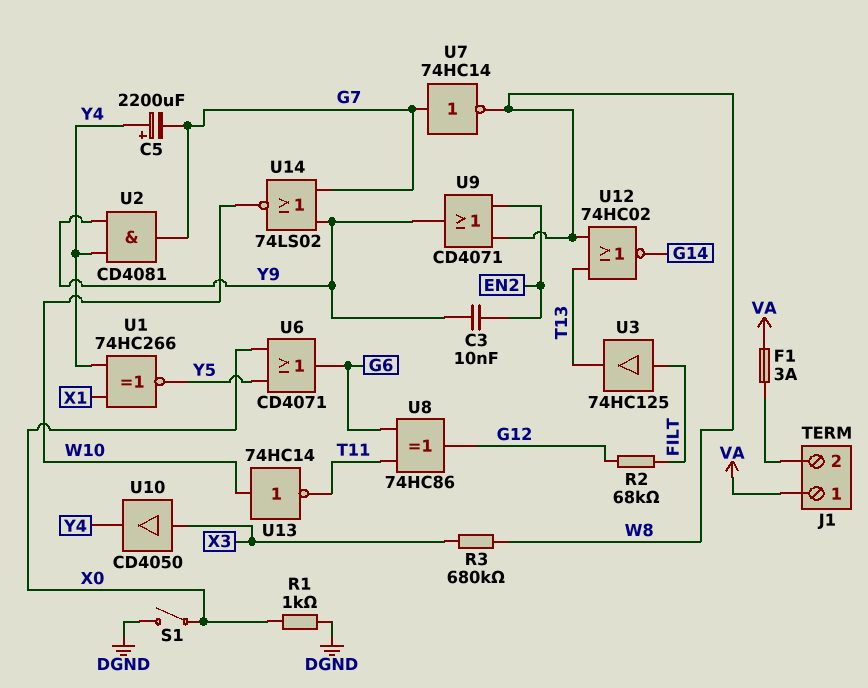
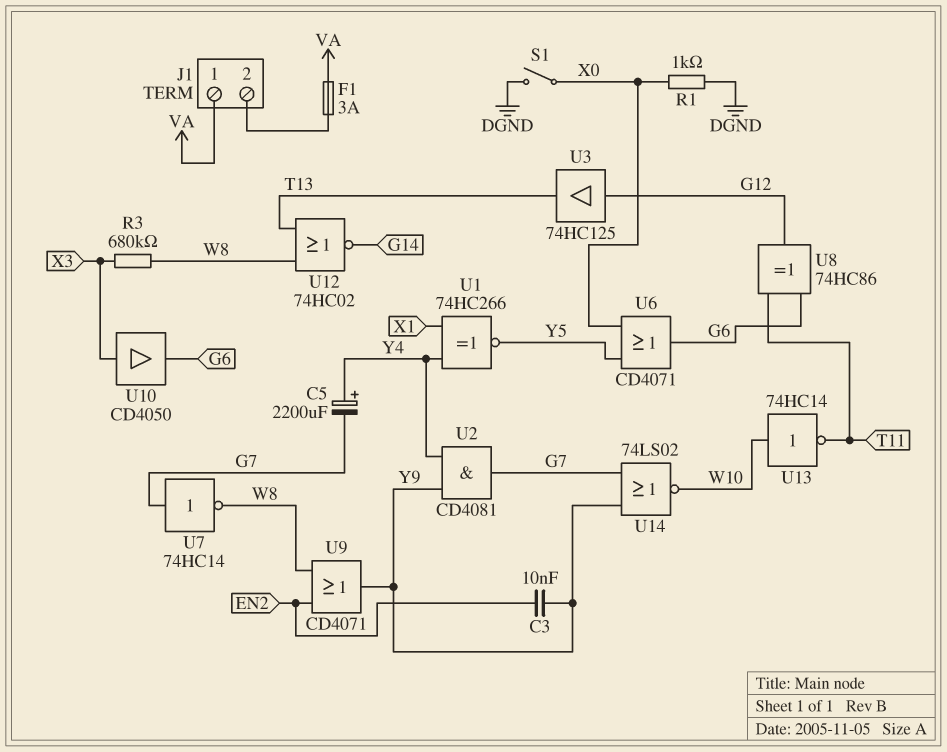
R2: 68k (FILT, G12) -> none
U3: buffer 74HC125 (in FILT, out T13) -> buffer 74HC125 (in G12, out T13)
U10: buffer CD4050 (in X3, out Y4) -> buffer CD4050 (in X3, out G6)

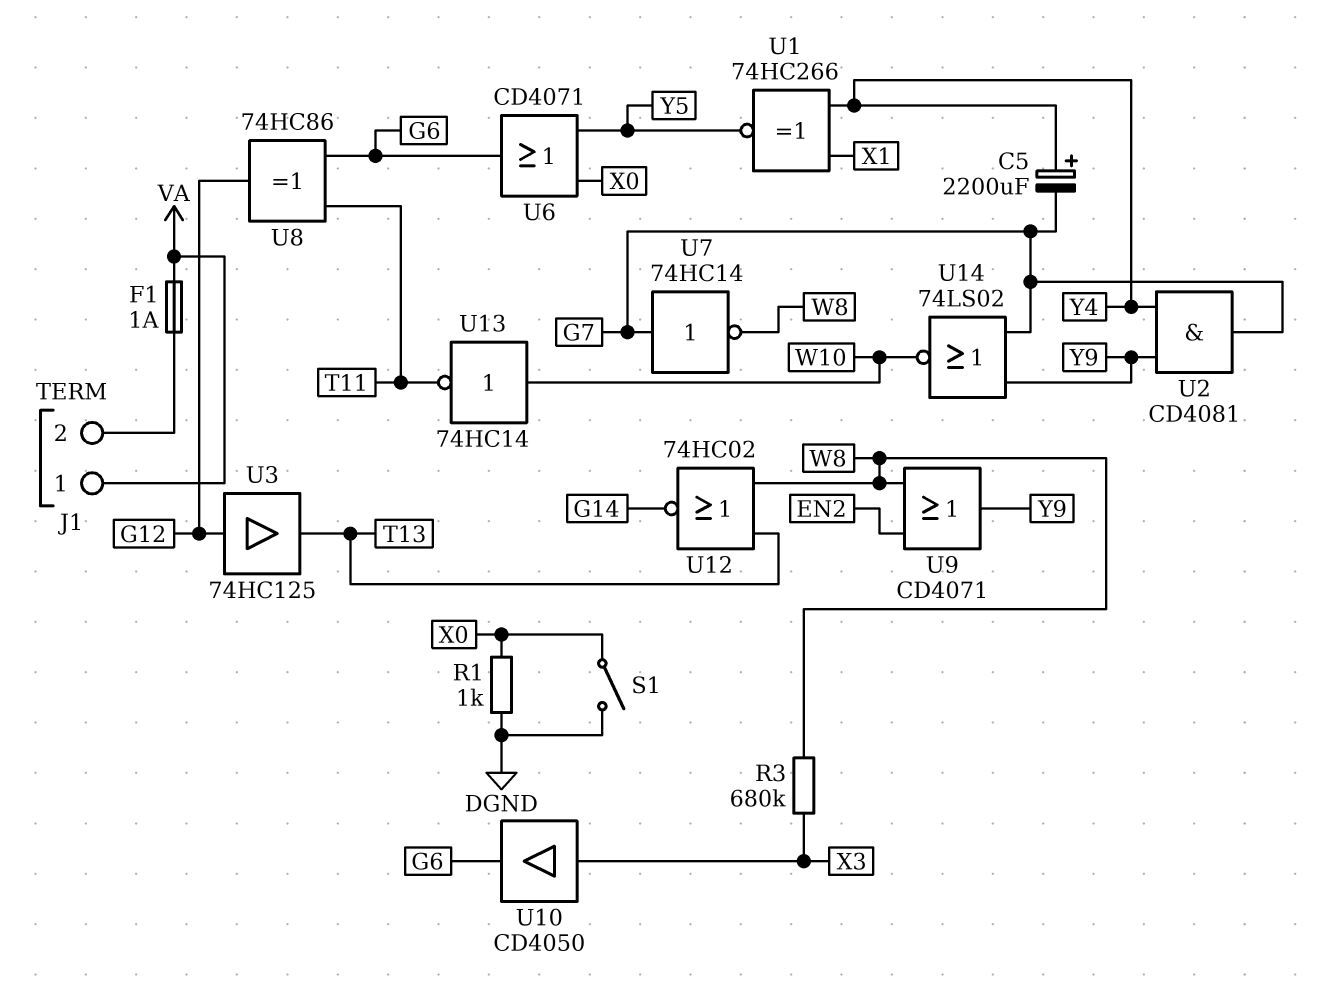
C3: 10nF (EN2, Y9) -> none
F1: 3A (J1/2, VA) -> 1A (J1/2, VA)

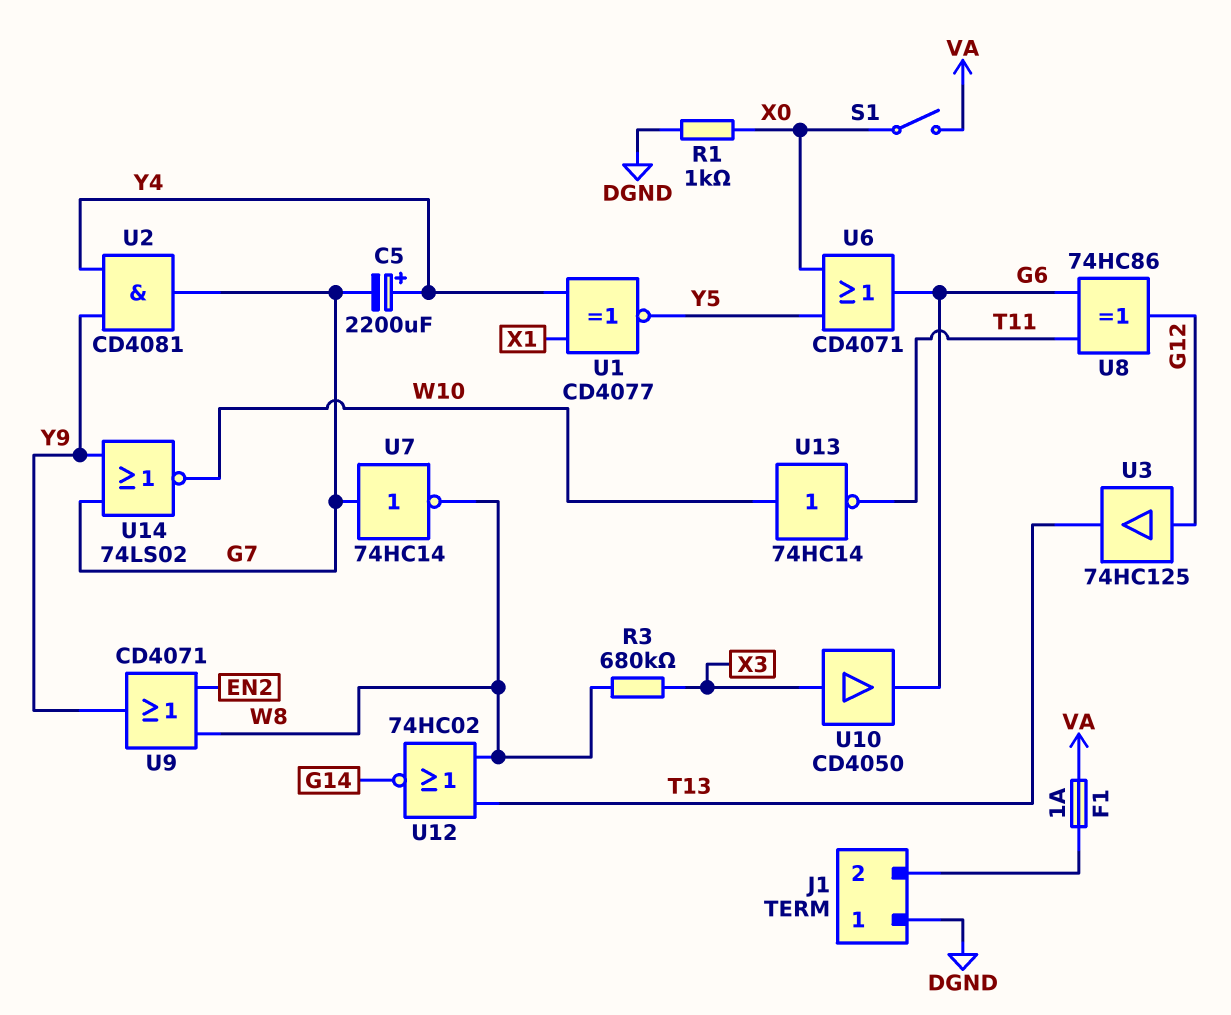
J1 pin 1: VA -> DGND
S1: switch (DGND, X0) -> switch (VA, X0)
U1: XNOR 74HC266 (in X1, in Y4, out Y5) -> XNOR CD4077 (in X1, in Y4, out Y5)

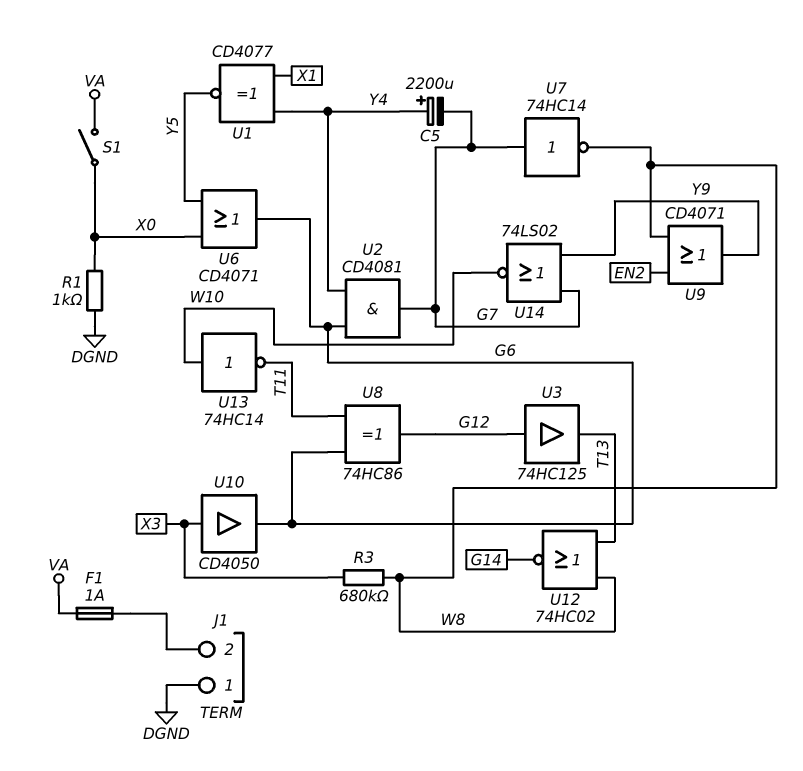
U2: AND CD4081 (in Y4, in Y9, out G7) -> AND CD4081 (in G6, in Y4, out G7)

